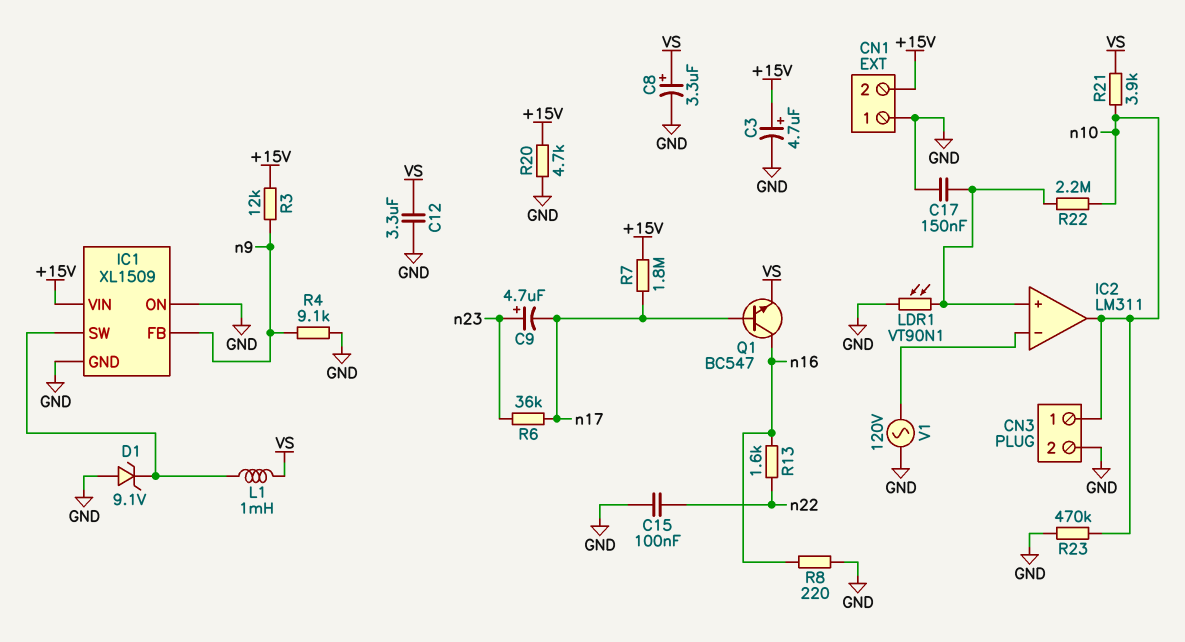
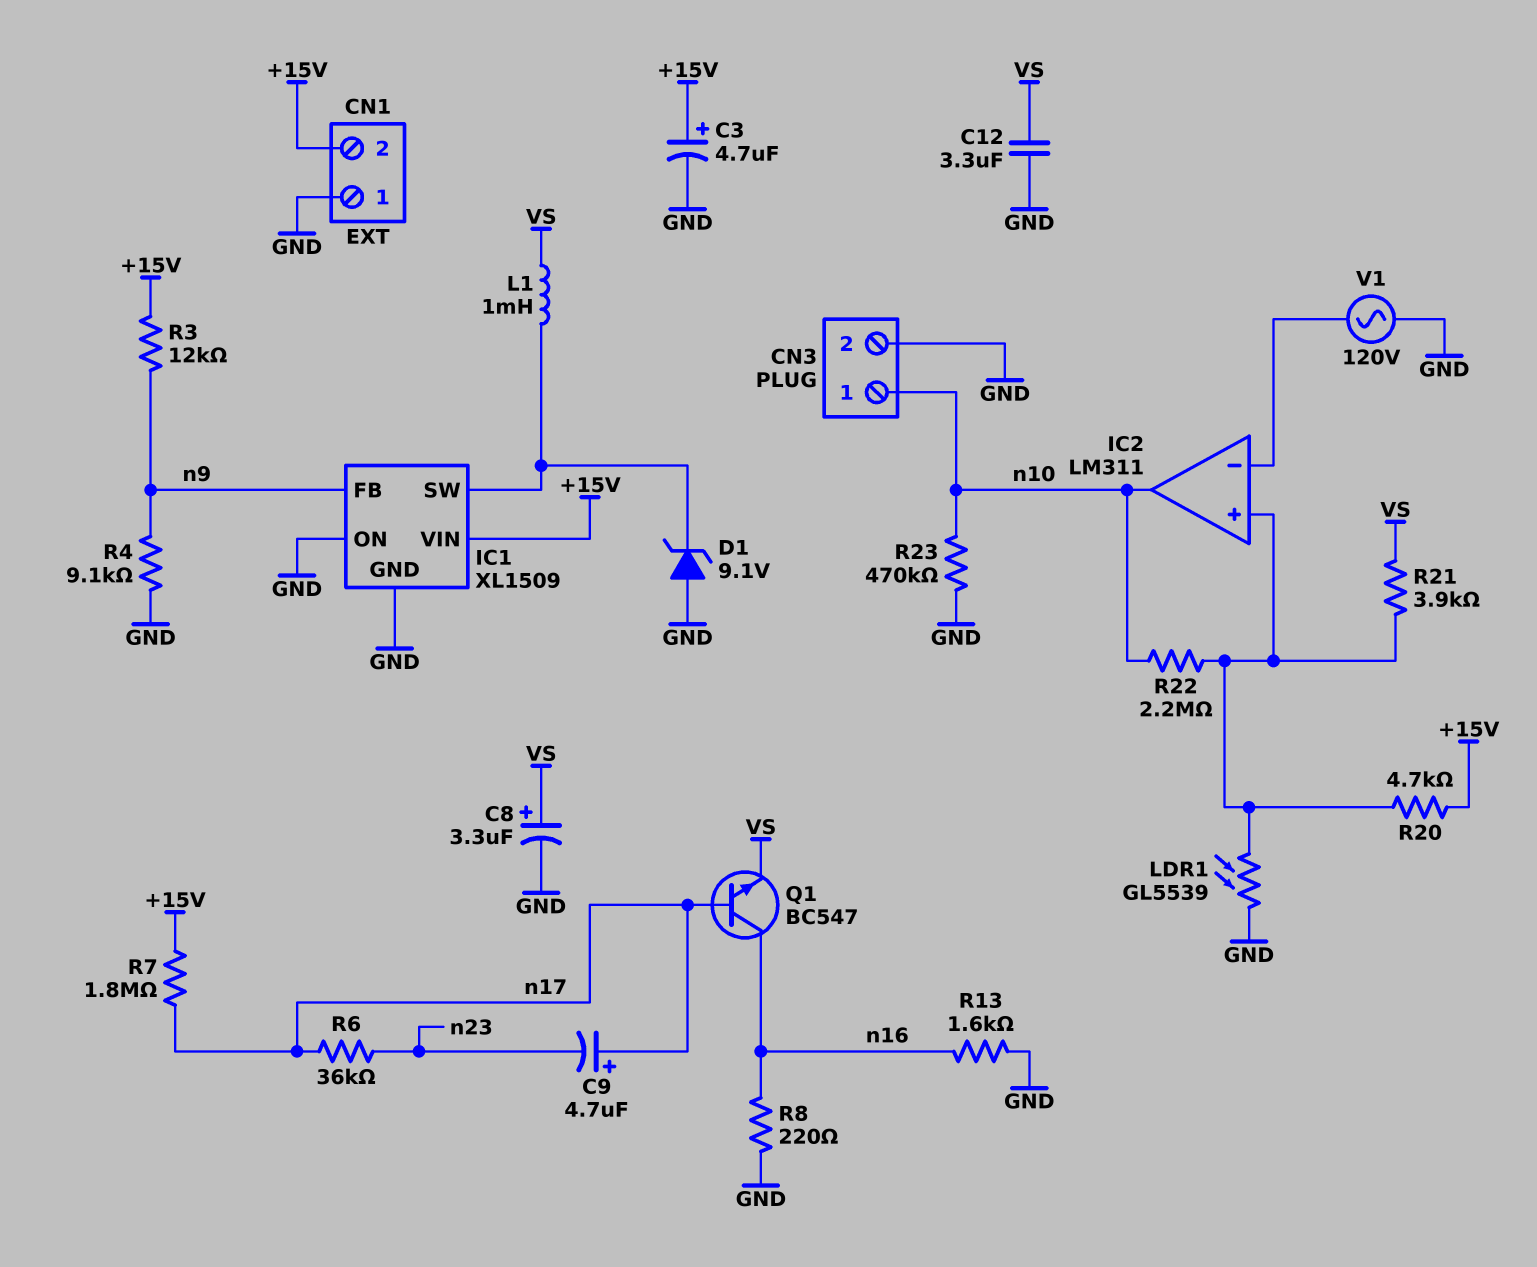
C9: 4.7uF (plus n23, minus n17) -> 4.7uF (plus n17, minus n23)
C15: 100nF (GND, n22) -> none
C17: 150nF (GND, IC2/in+) -> none
LDR1: VT90N1 (GND, IC2/in+) -> GL5539 (GND, IC2/in+)
R13: 1.6k (n16, n22) -> 1.6k (GND, n16)
R20: 4.7k (+15V, GND) -> 4.7k (+15V, IC2/in+)
R21: 3.9k (VS, n10) -> 3.9k (IC2/in+, VS)

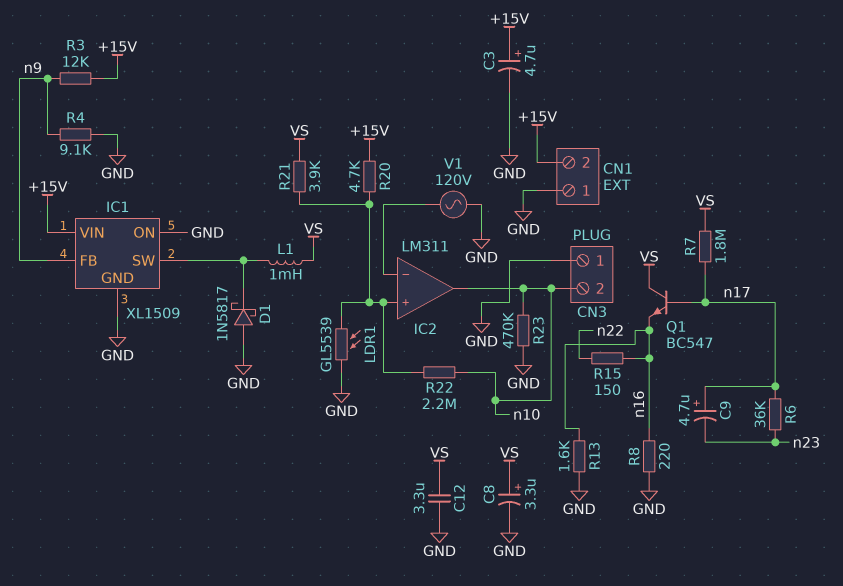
CN3 pin 1: n10 -> GND
CN3 pin 2: GND -> n10
D1: zener 9.1V (A GND, K IC1/SW) -> schottky 1N5817 (A GND, K IC1/SW)
Q1: NPN BC547 (B n17, C n16, E VS) -> NPN BC547 (B n17, C VS, E n16)
R7: 1.8M (+15V, n17) -> 1.8M (VS, n17)
R15: none -> 150 (n16, n22)

